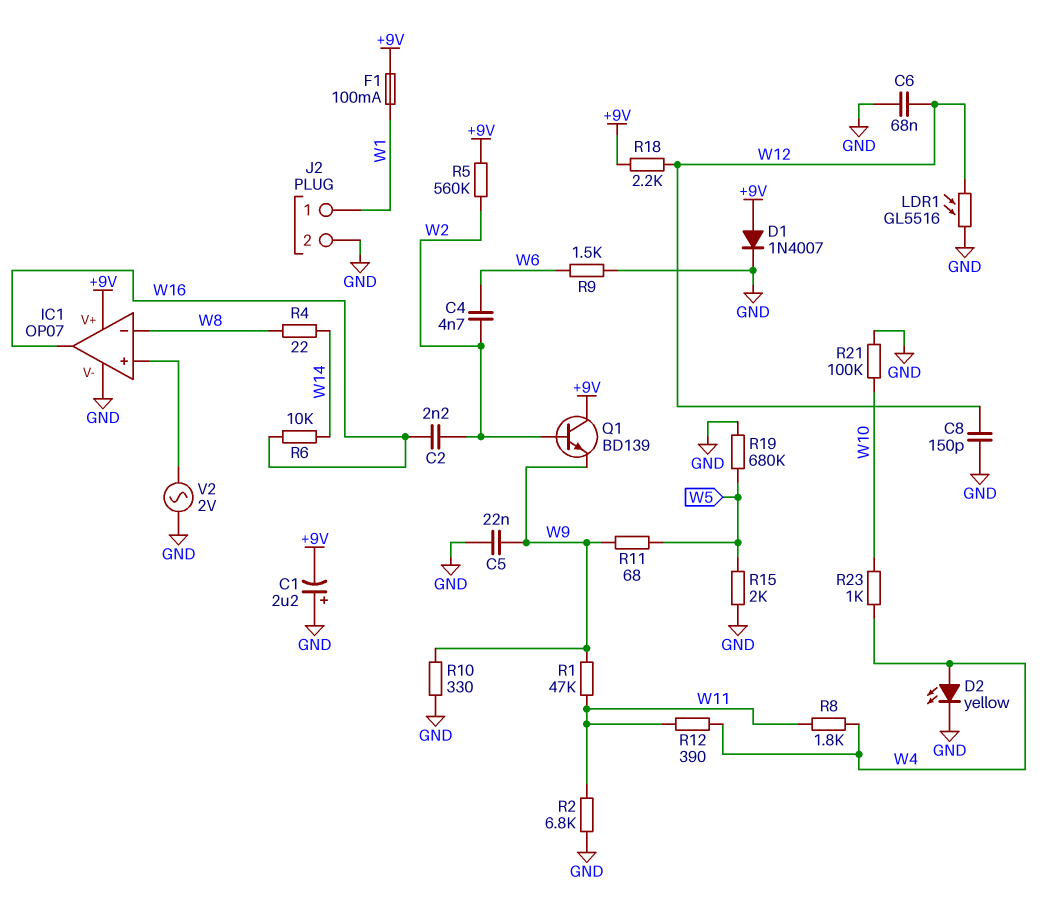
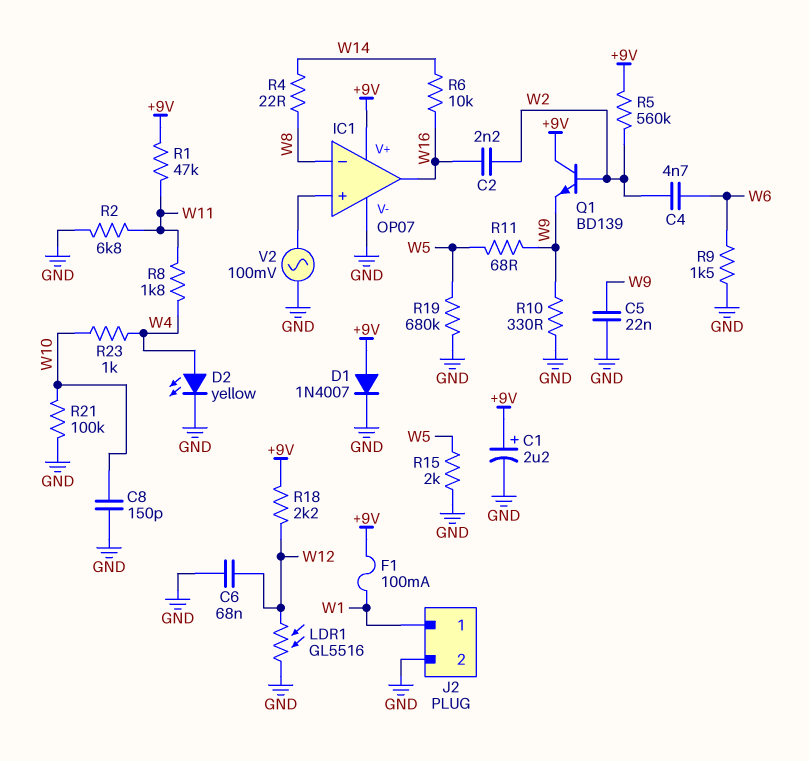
C1: 2.2uF (plus GND, minus +9V) -> 2.2uF (plus +9V, minus GND)
C8: 150pF (GND, W12) -> 150pF (GND, W10)
R1: 47k (W9, W11) -> 47k (+9V, W11)
R12: 390 (W4, W11) -> none
V2: AC 2V (GND, IC1/in+) -> AC 100mV (GND, IC1/in+)

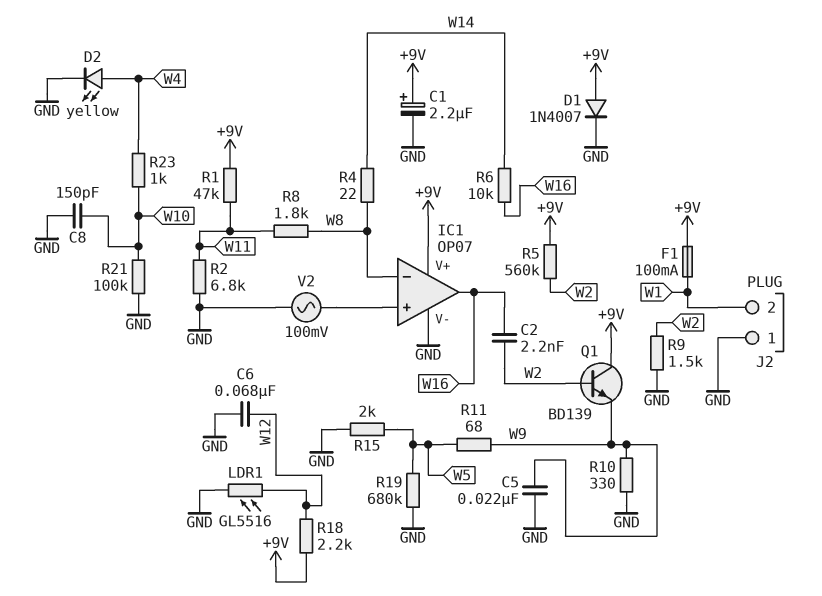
C4: 4.7nF (W2, W6) -> none
J2 pin 1: W1 -> GND
J2 pin 2: GND -> W1
R8: 1.8k (W4, W11) -> 1.8k (W8, W11)
R9: 1.5k (GND, W6) -> 1.5k (GND, W2)

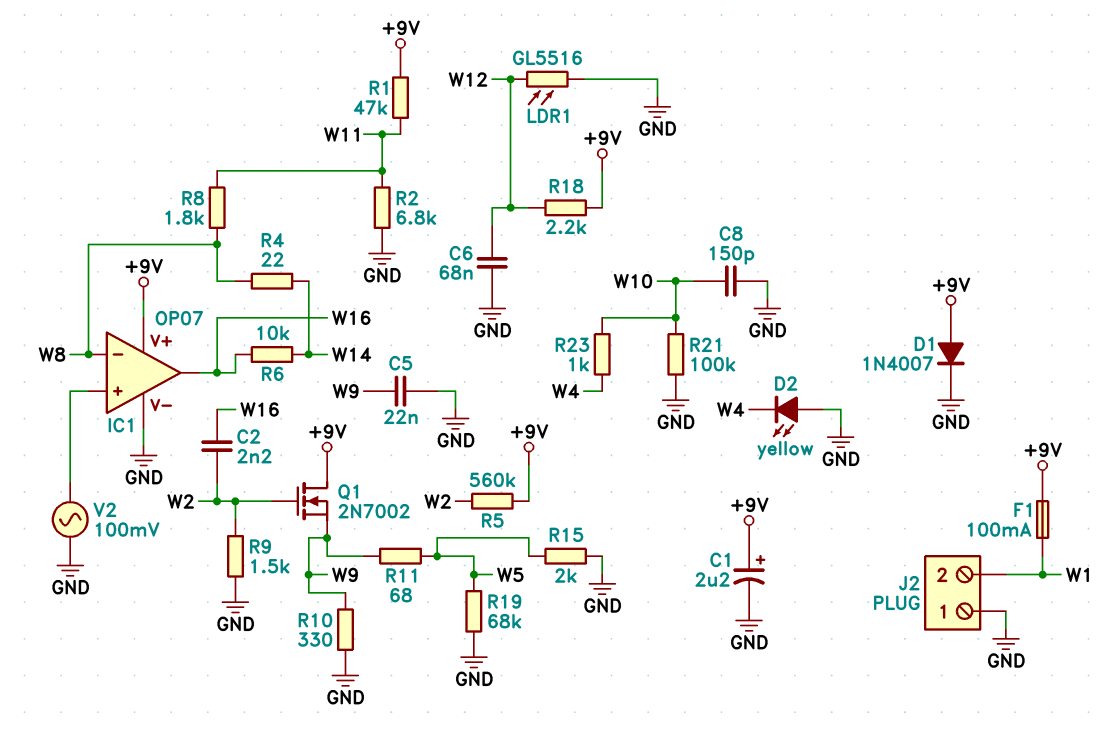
D2: LED yellow (A W4, K GND) -> LED yellow (A GND, K W4)
Q1: NPN BD139 (B W2, C +9V, E W9) -> NMOS 2N7002 (G W2, D +9V, S W9)
R19: 680k (GND, W5) -> 68k (GND, W5)

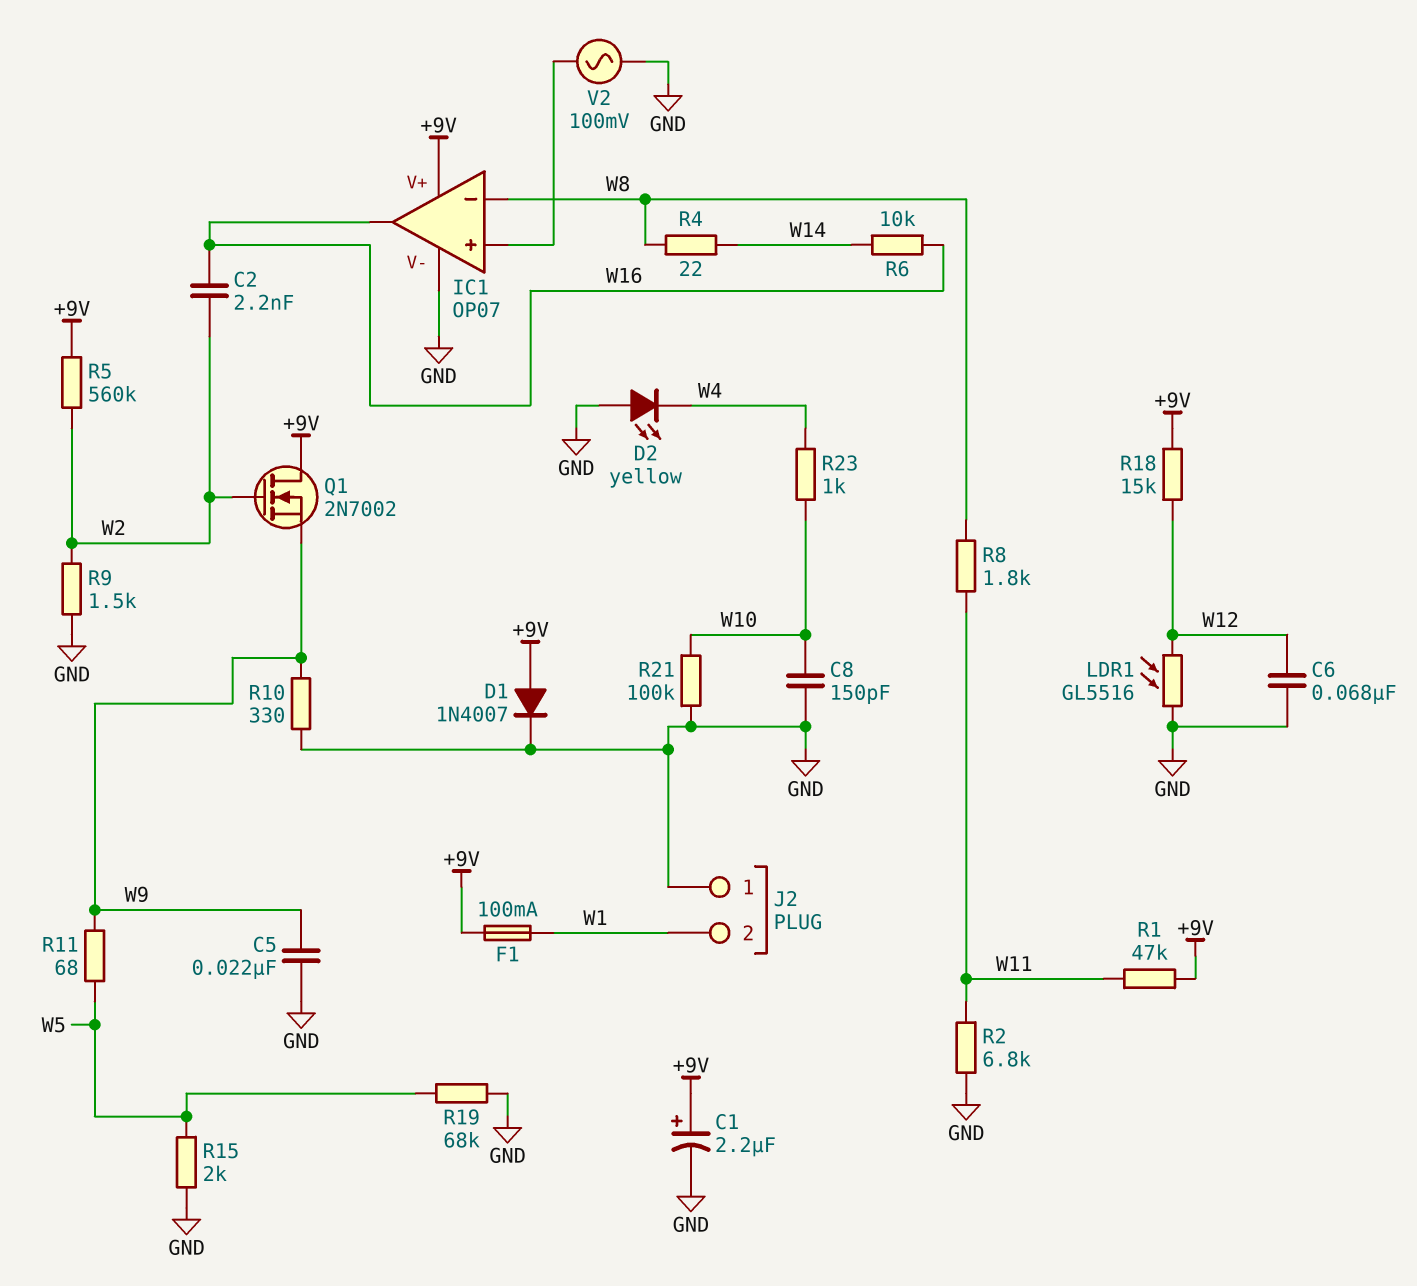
R18: 2.2k (+9V, W12) -> 15k (+9V, W12)

